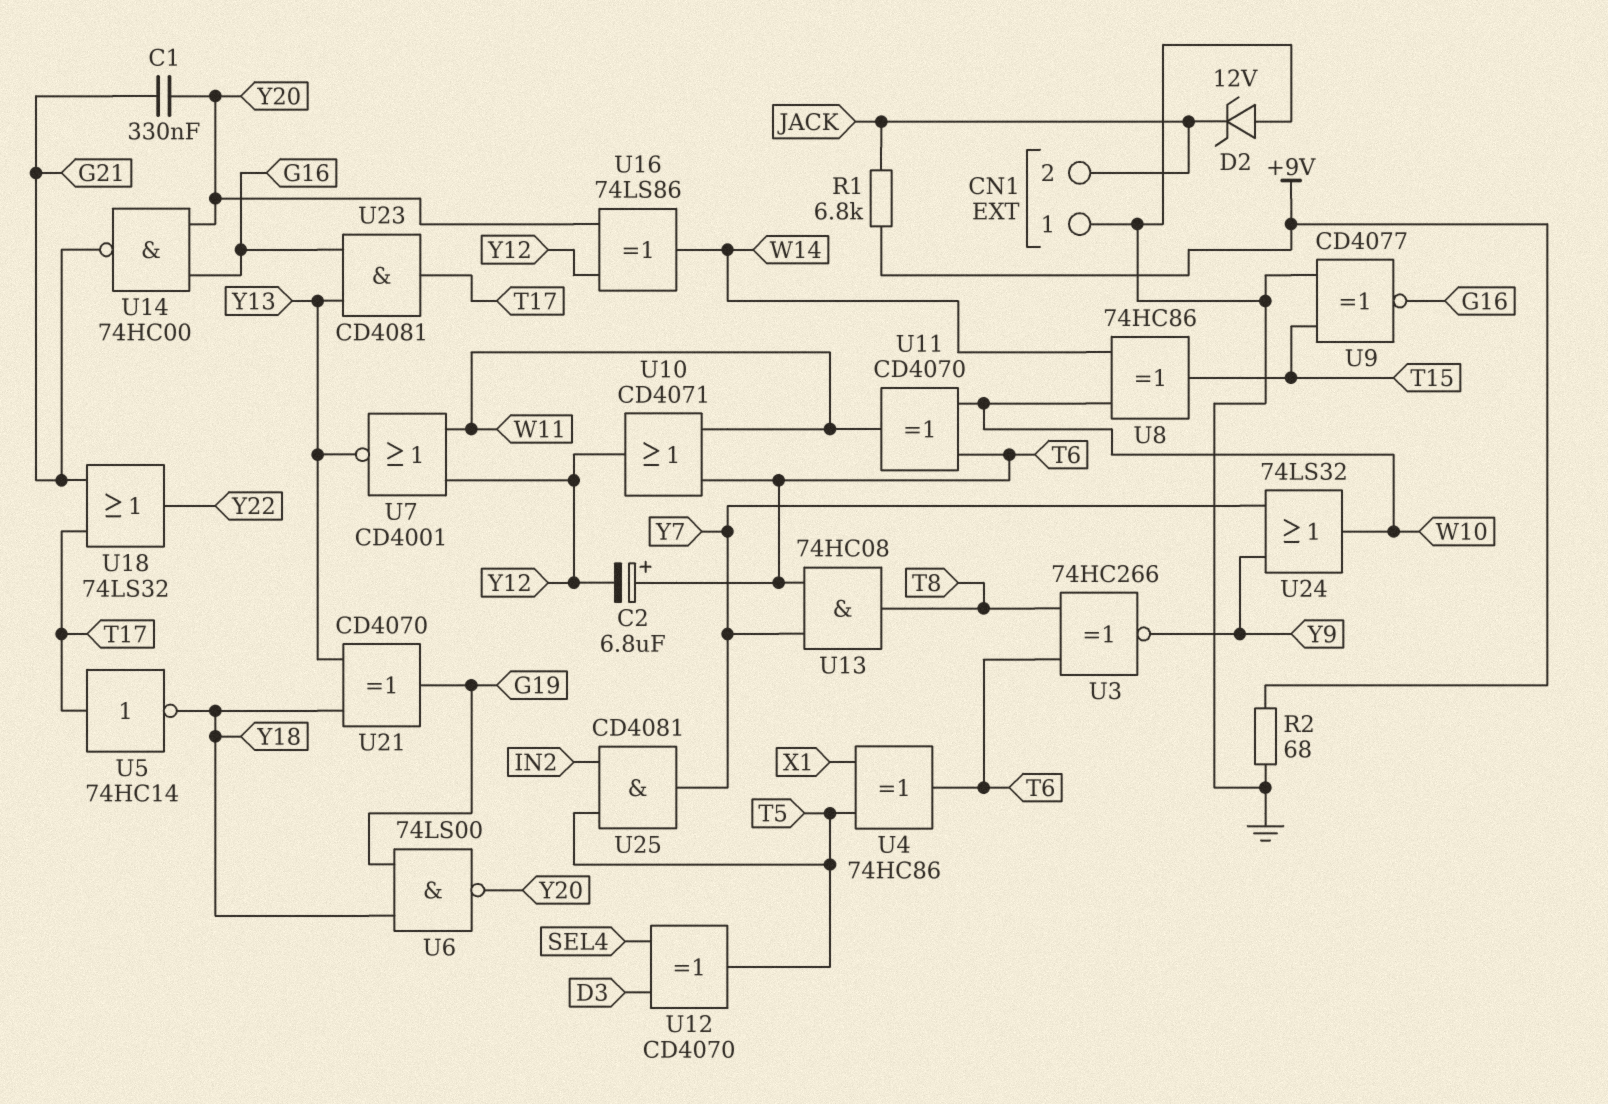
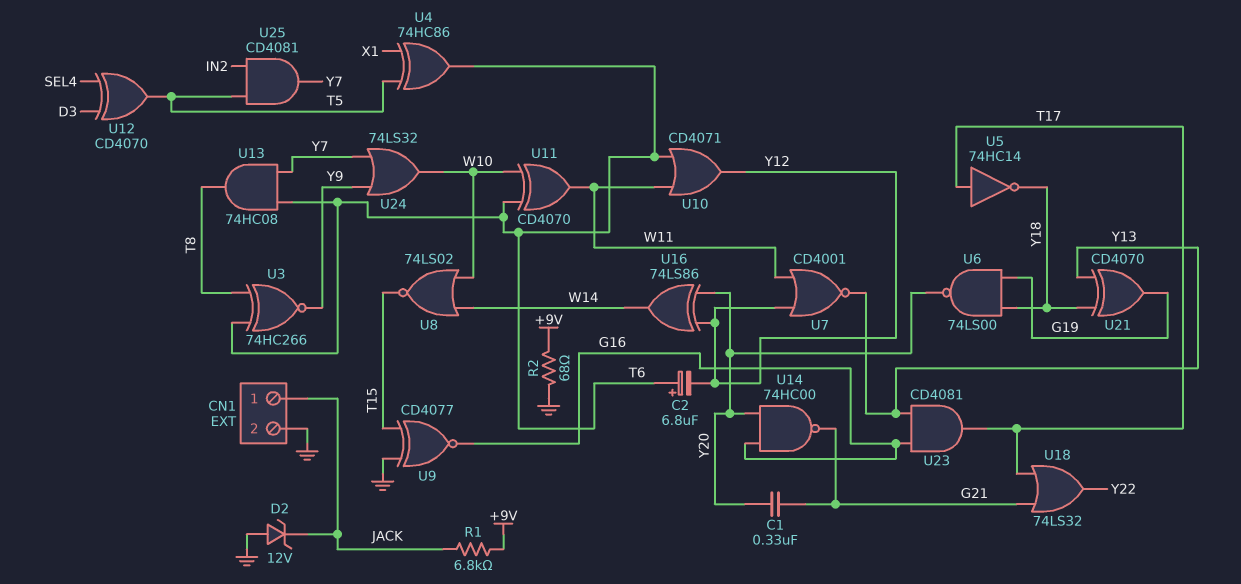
CN1 pin 1: GND -> JACK
CN1 pin 2: JACK -> GND
U8: XOR 74HC86 (in W10, in W14, out T15) -> NOR 74LS02 (in W10, in W14, out T15)

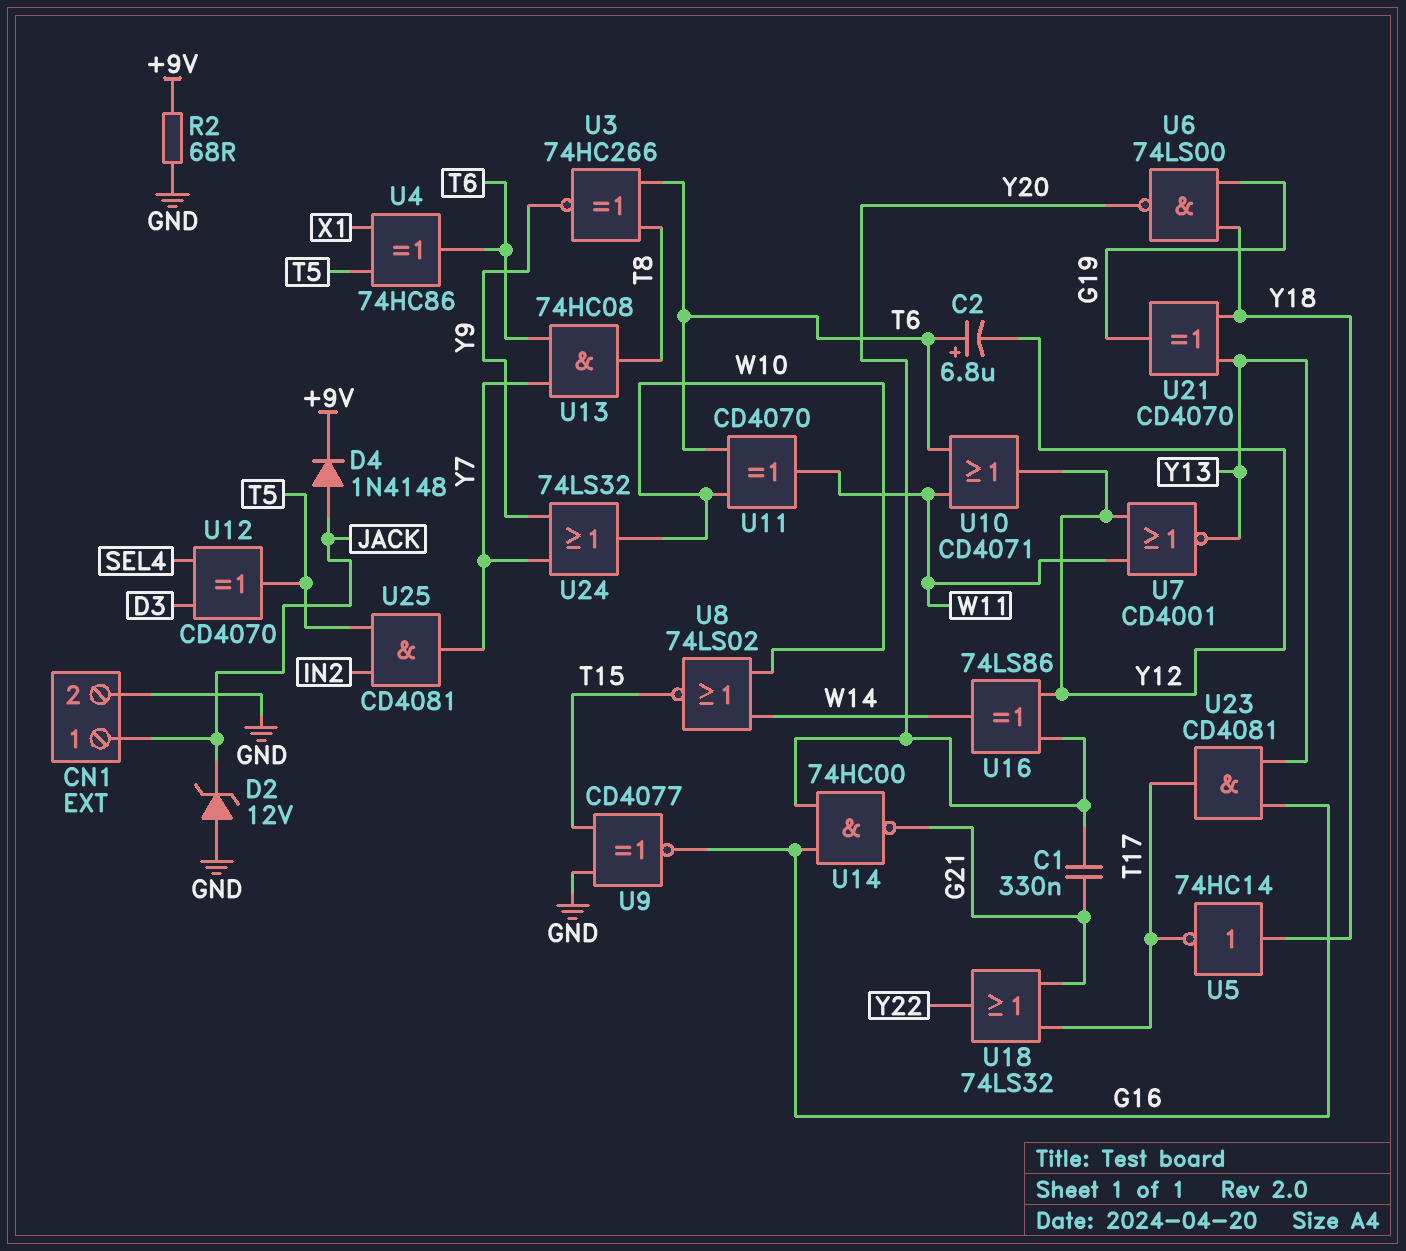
D4: none -> diode 1N4148 (A JACK, K +9V)
R1: 6.8k (+9V, JACK) -> none
U5: NOT 74HC14 (in T17, out Y18) -> NOT 74HC14 (in Y18, out T17)

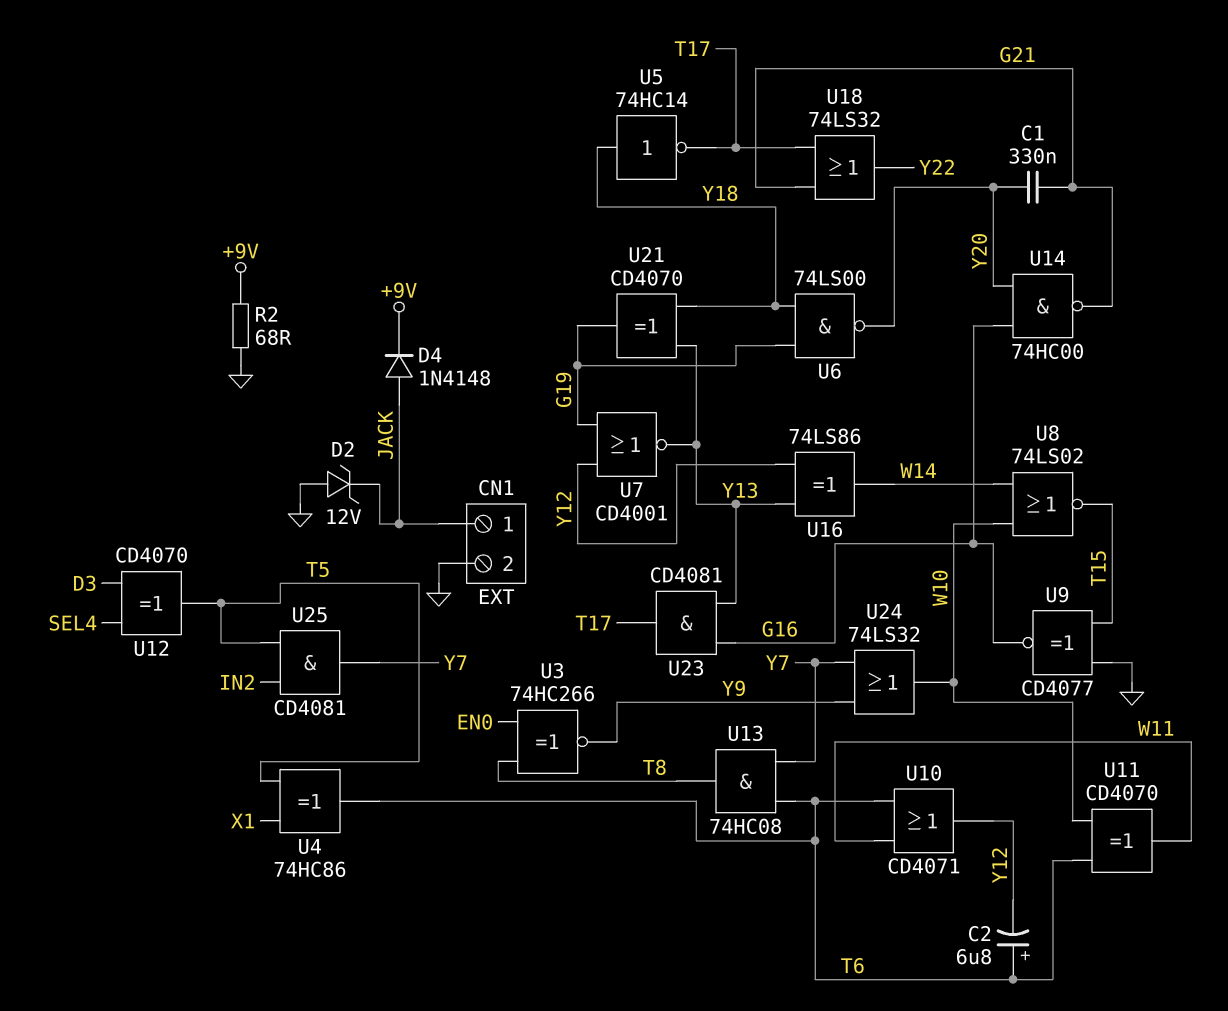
U3: XNOR 74HC266 (in T6, in T8, out Y9) -> XNOR 74HC266 (in EN0, in T8, out Y9)
U7: NOR CD4001 (in W11, in Y12, out Y13) -> NOR CD4001 (in G19, in Y12, out Y13)
U16: XOR 74LS86 (in Y12, in Y20, out W14) -> XOR 74LS86 (in Y12, in Y13, out W14)

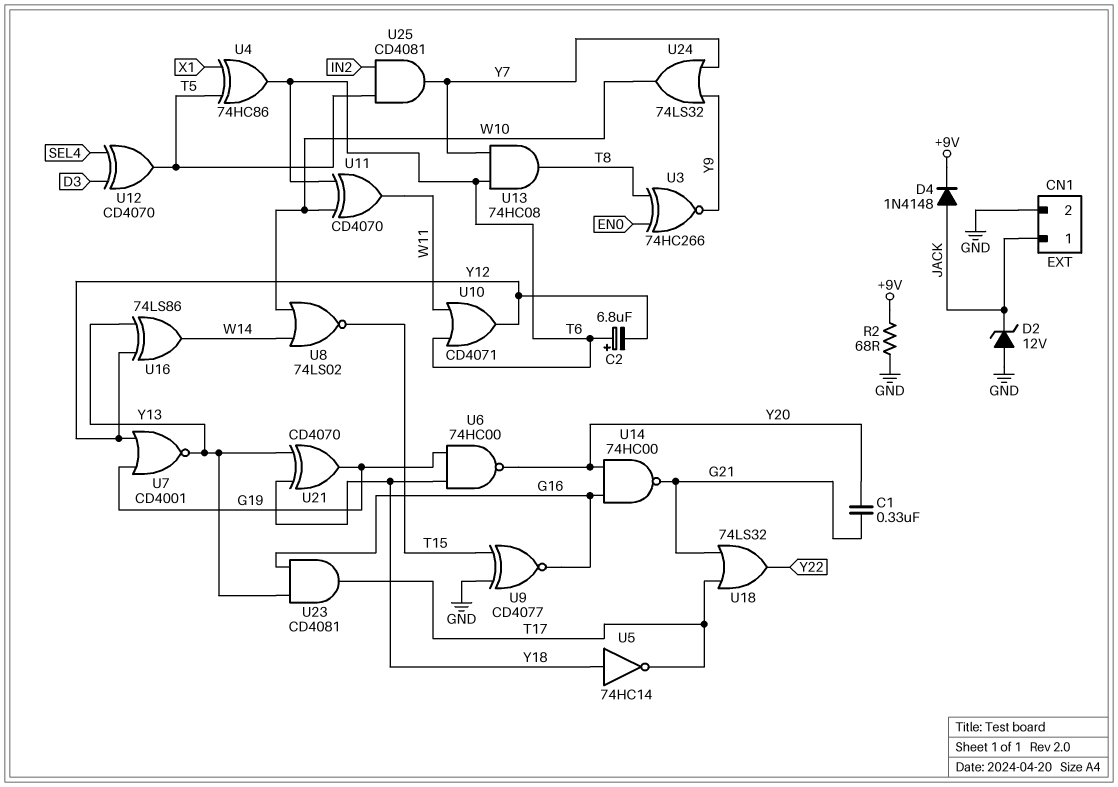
U6: NAND 74LS00 (in G19, in Y18, out Y20) -> NAND 74HC00 (in G19, in Y18, out Y20)

